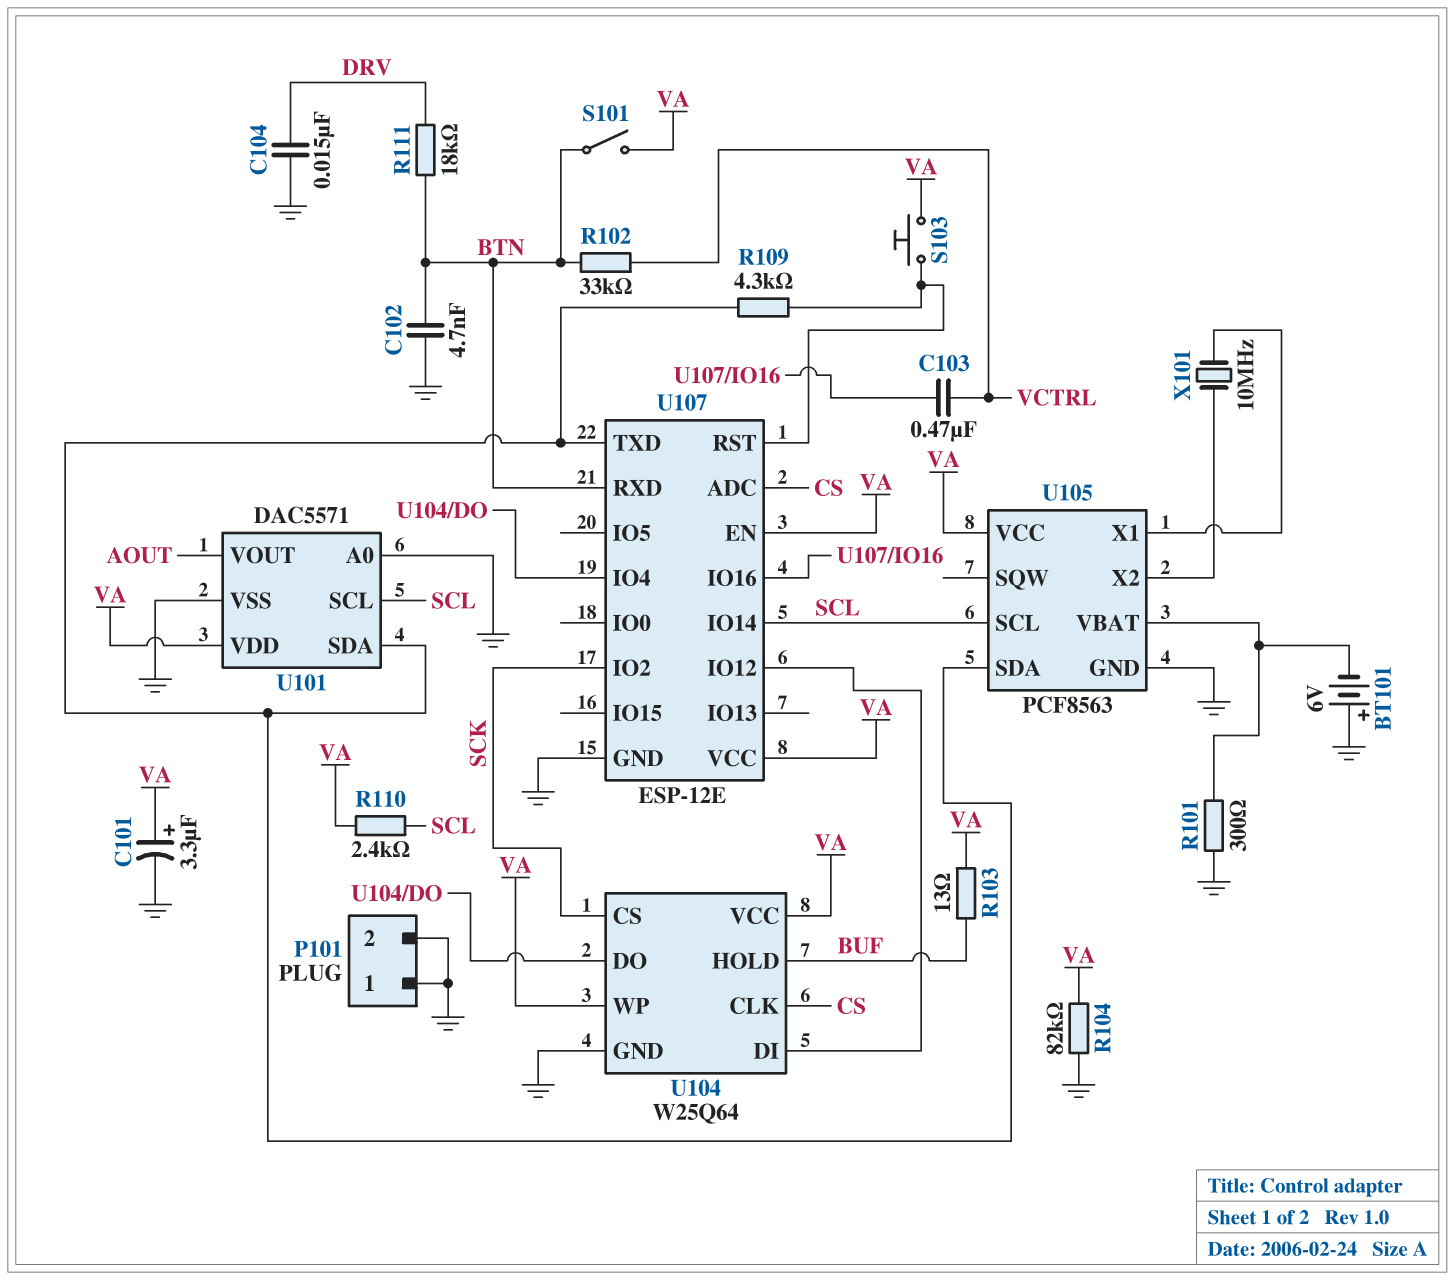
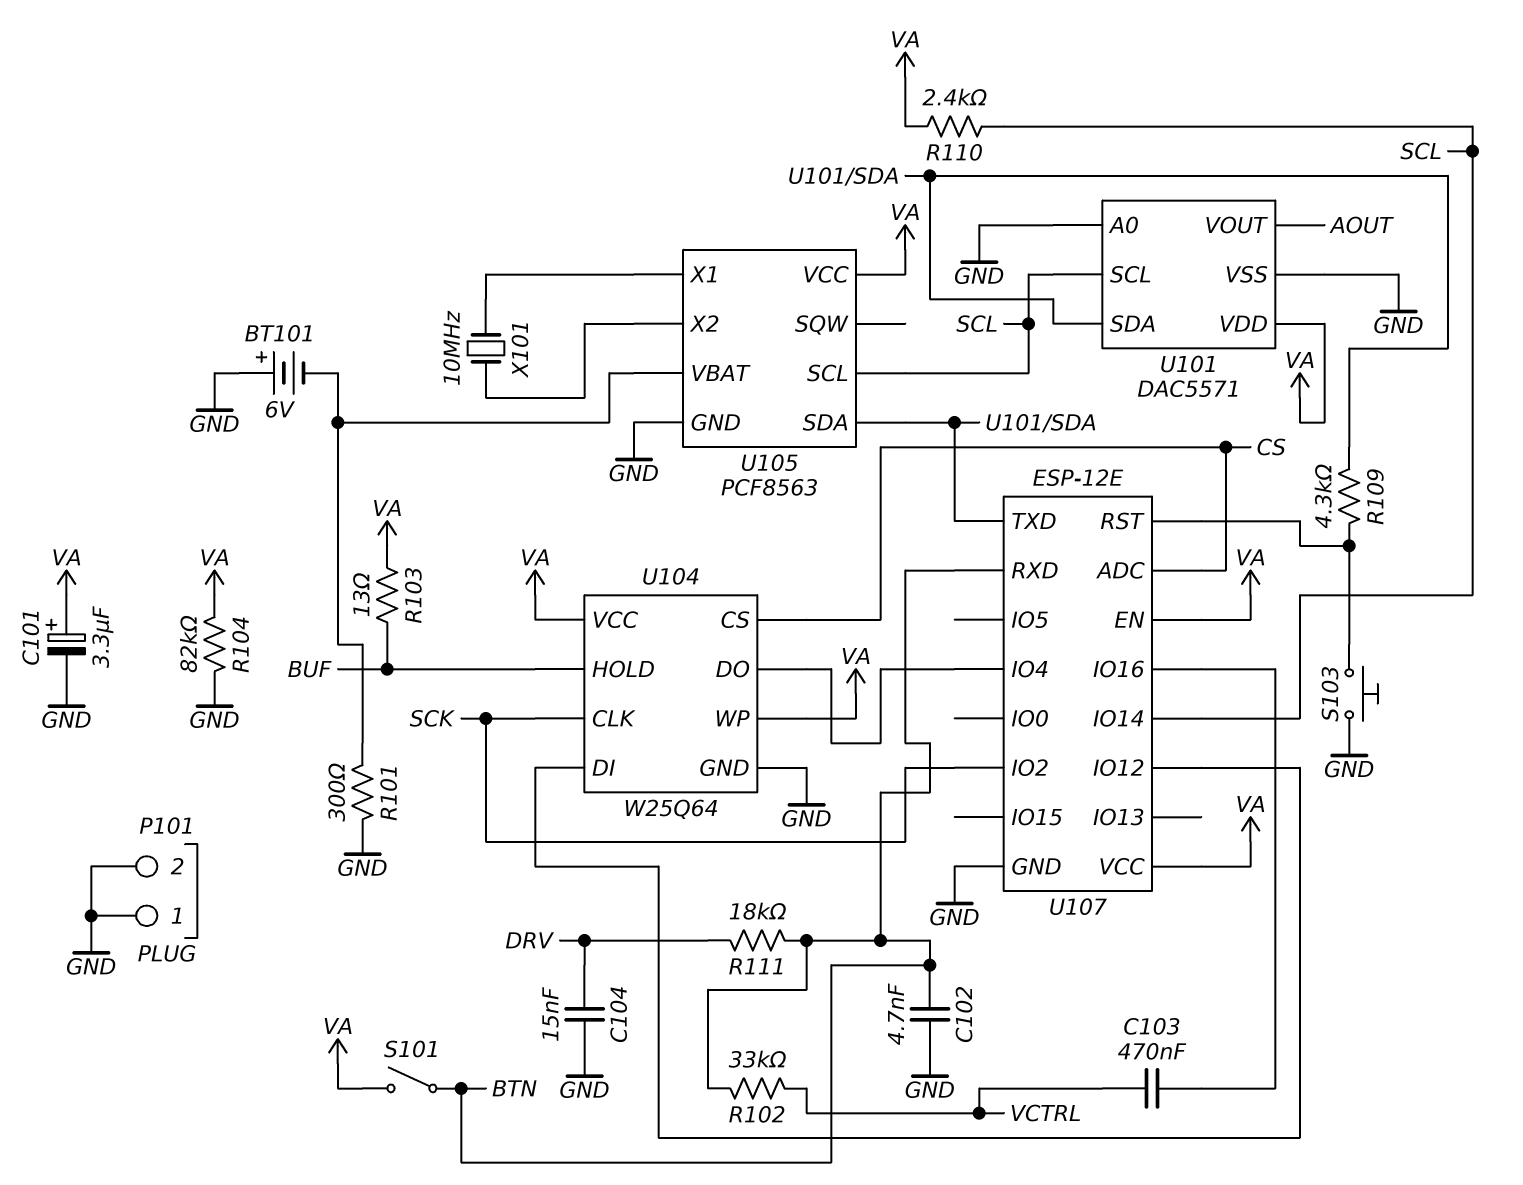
S103: button (U107/RST, VA) -> button (GND, U107/RST)
U104 pin CLK: CS -> SCK
U104 pin CS: SCK -> CS

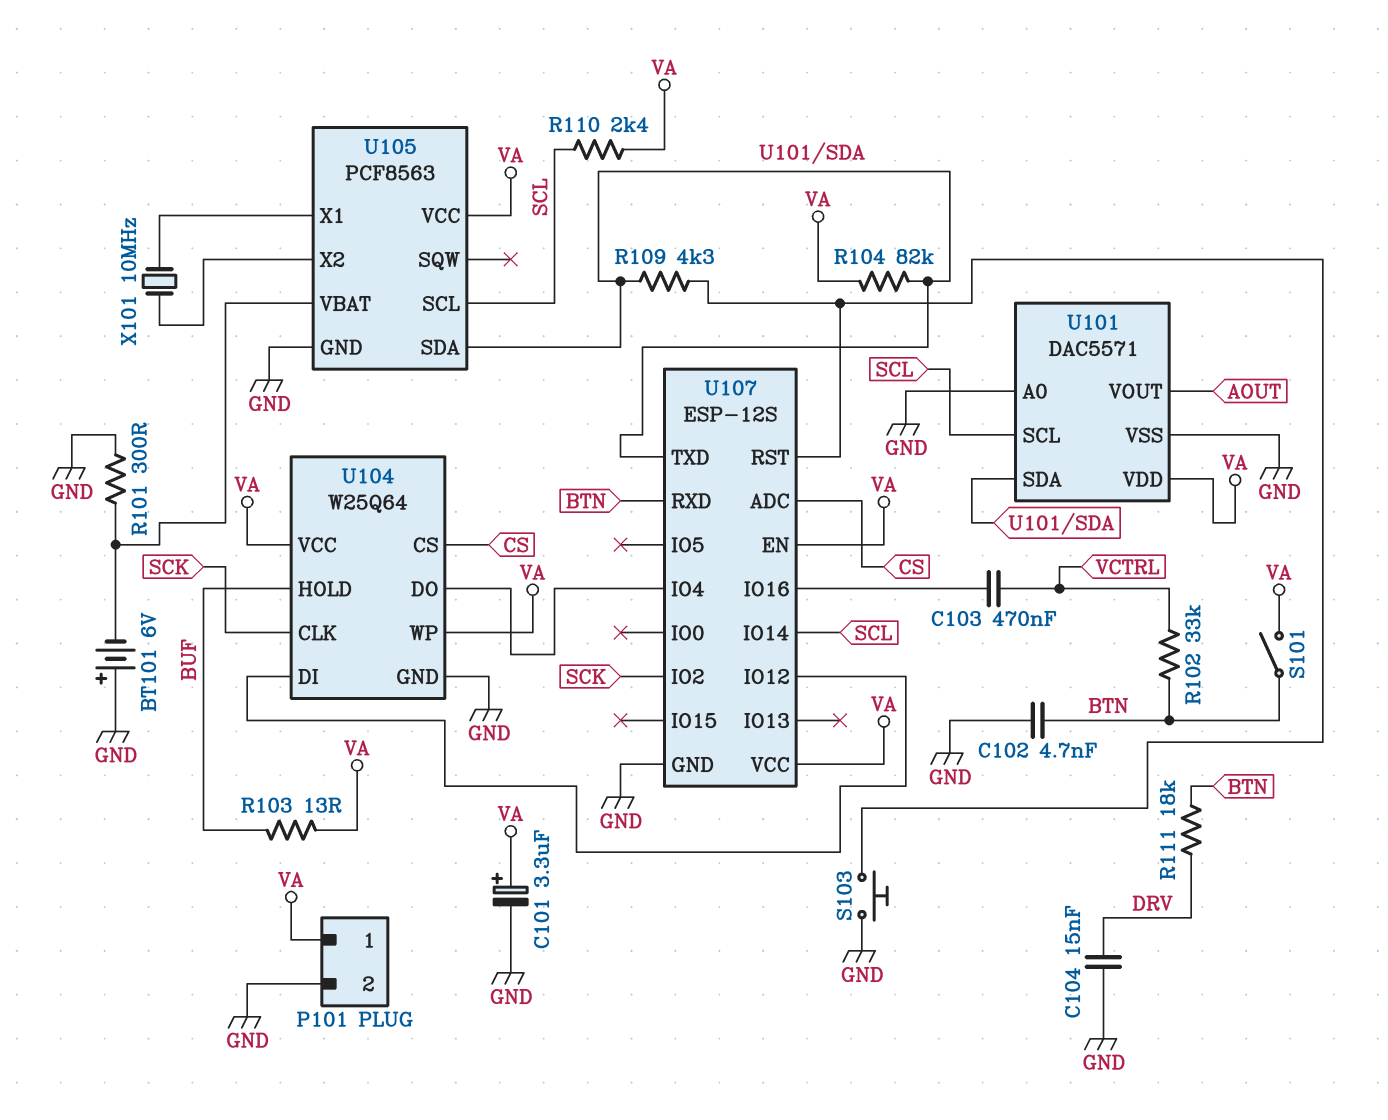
P101 pin 1: GND -> VA
R104: 82k (GND, VA) -> 82k (U101/SDA, VA)
U107: ESP-12E -> ESP-12S

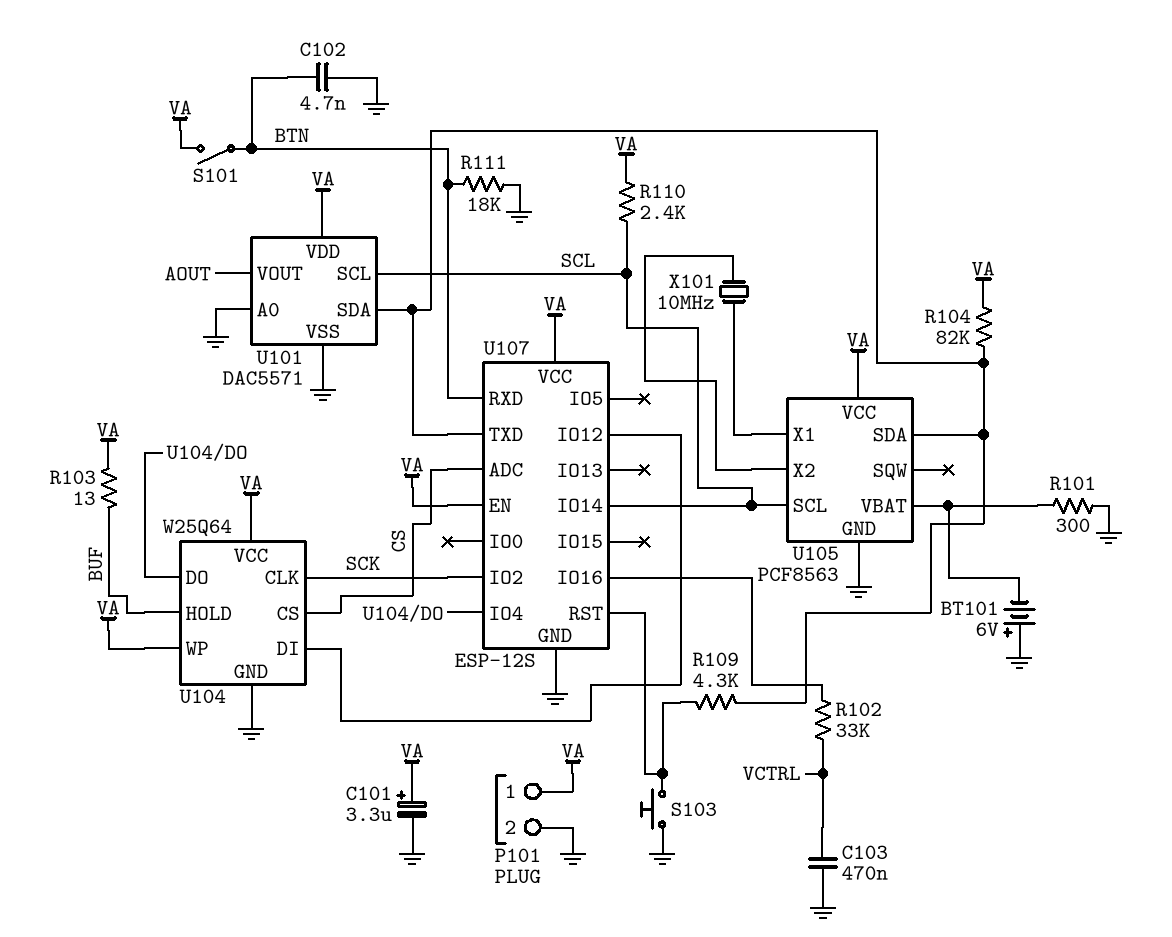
C103: 470nF (U107/IO16, VCTRL) -> 470nF (GND, VCTRL)
C104: 15nF (DRV, GND) -> none
R102: 33k (BTN, VCTRL) -> 33k (U107/IO16, VCTRL)
R111: 18k (BTN, DRV) -> 18k (BTN, GND)

